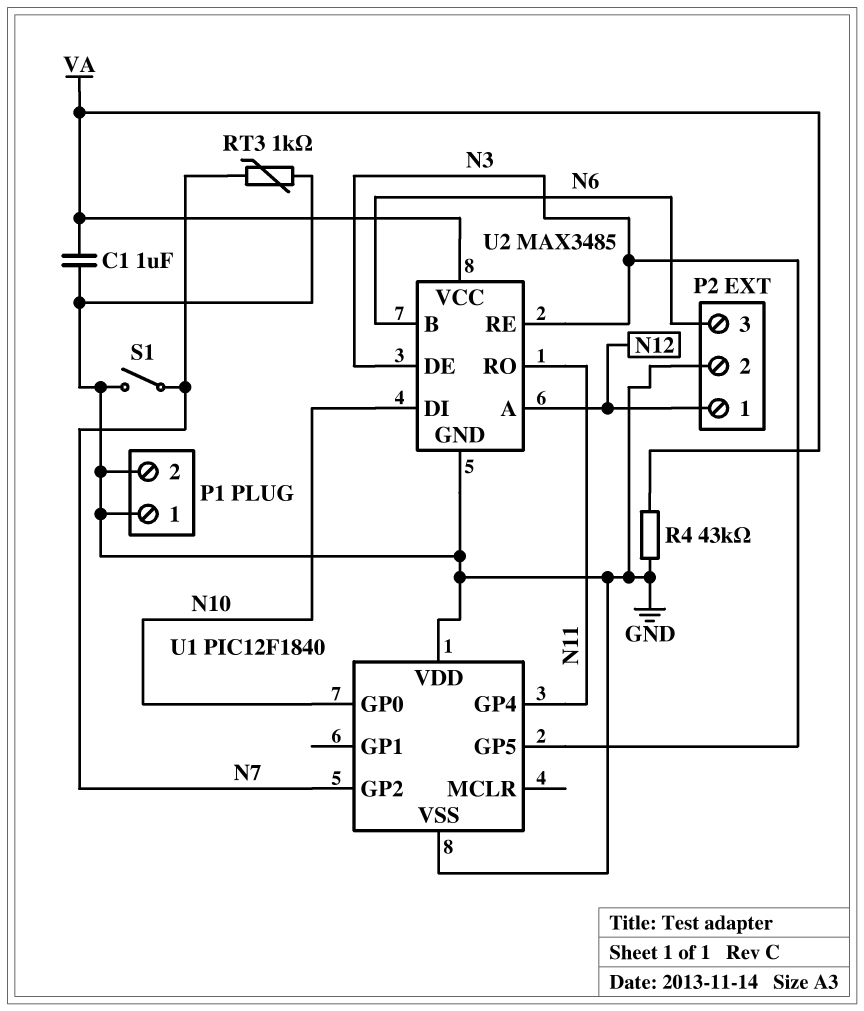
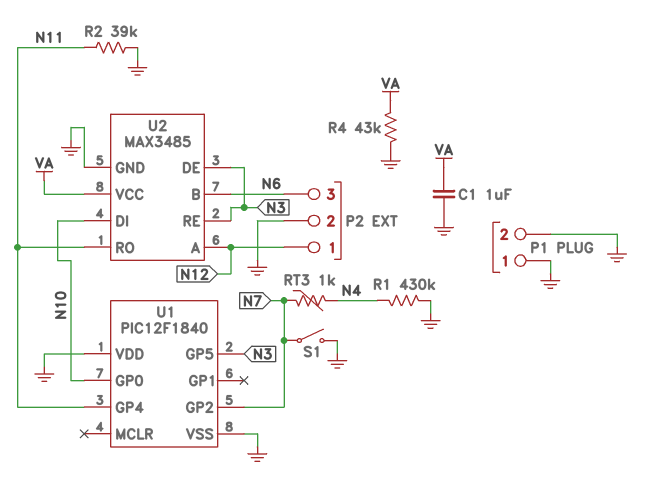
R1: none -> 430k (GND, N4)
R2: none -> 39k (GND, N11)
RT3: 1k (GND, N7) -> 1k (N4, N7)

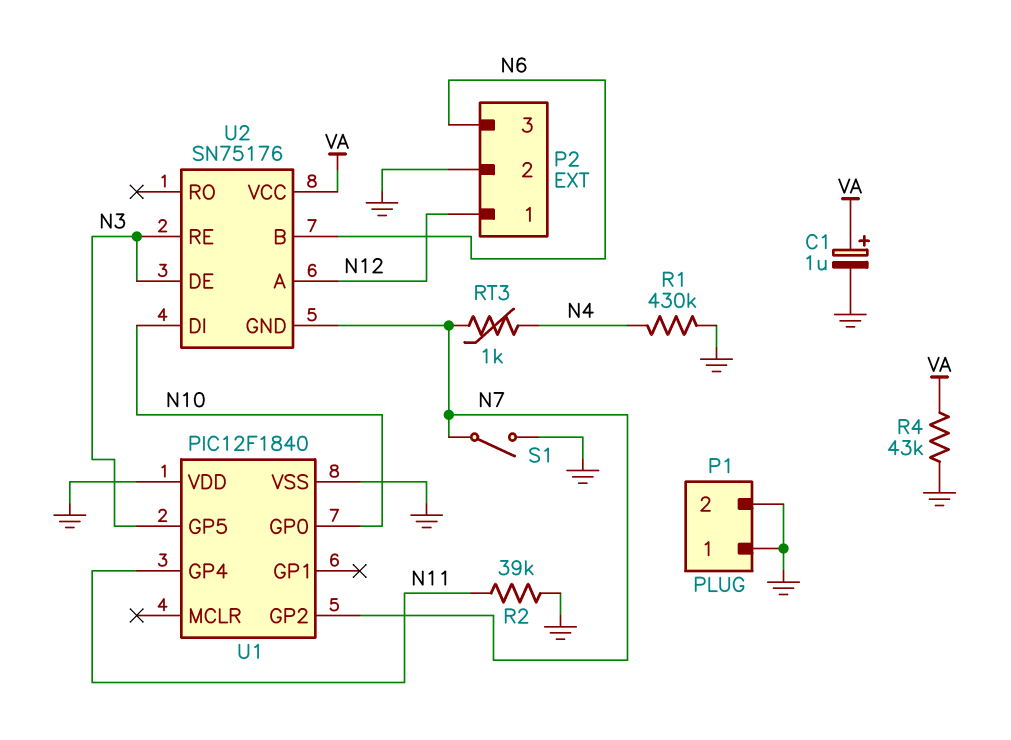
C1: 1uF (GND, VA) -> 1uF (plus VA, minus GND)
U2: MAX3485 -> SN75176
U2 pin GND: GND -> N7
U2 pin RO: N11 -> none

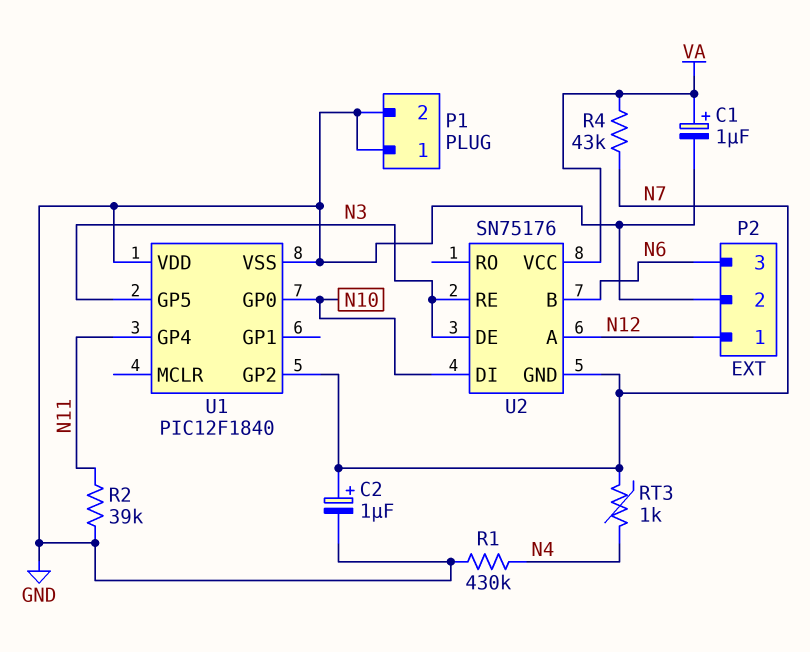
C2: none -> 1uF (plus N7, minus GND)
R4: 43k (GND, VA) -> 43k (N7, VA)
S1: switch (GND, N7) -> none

